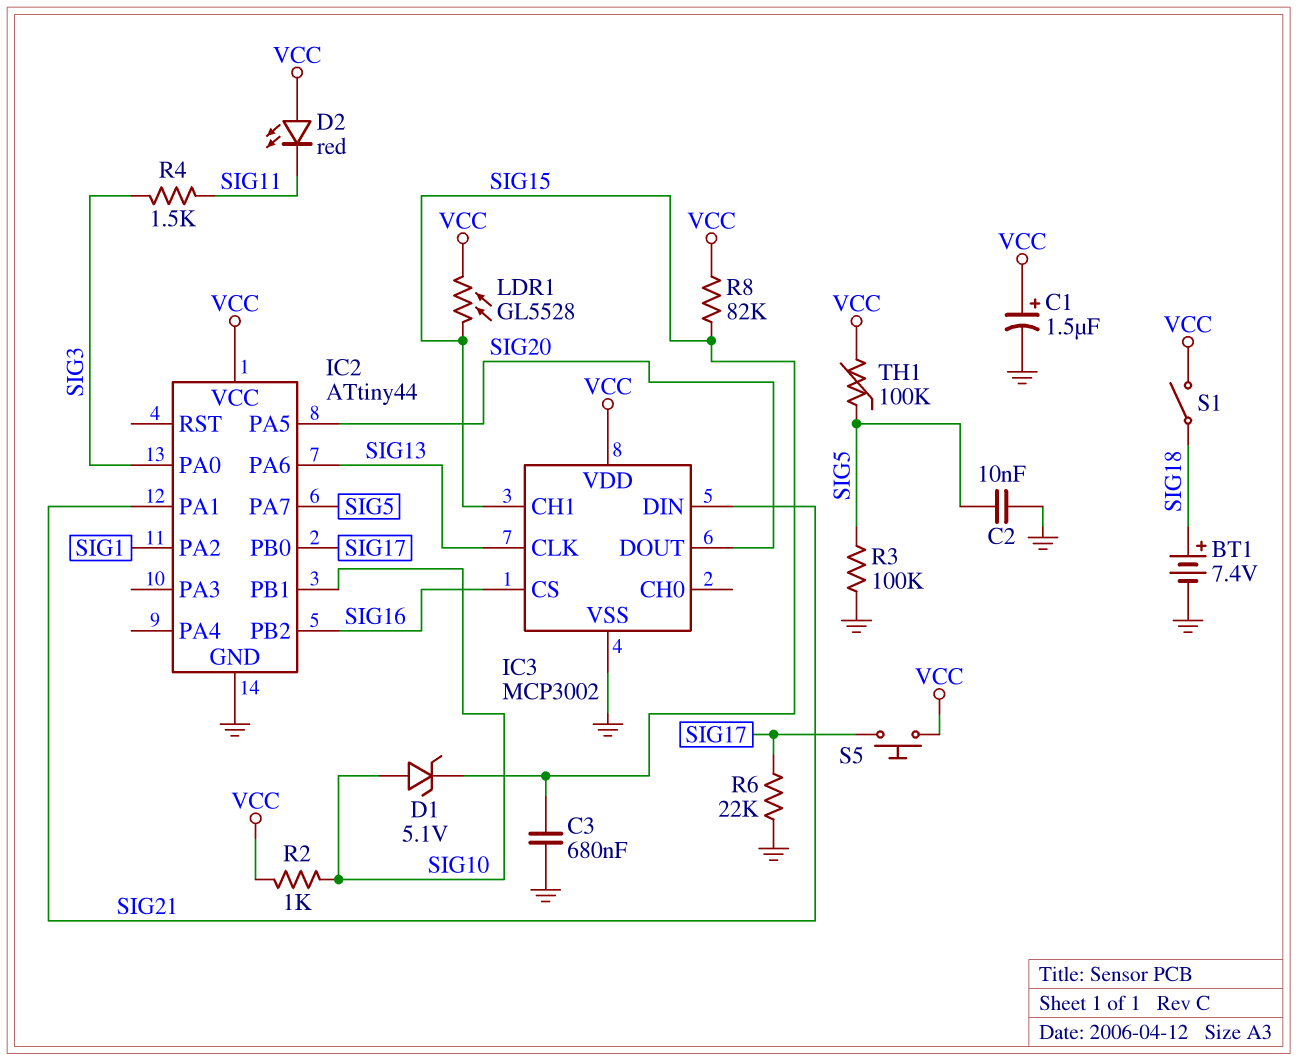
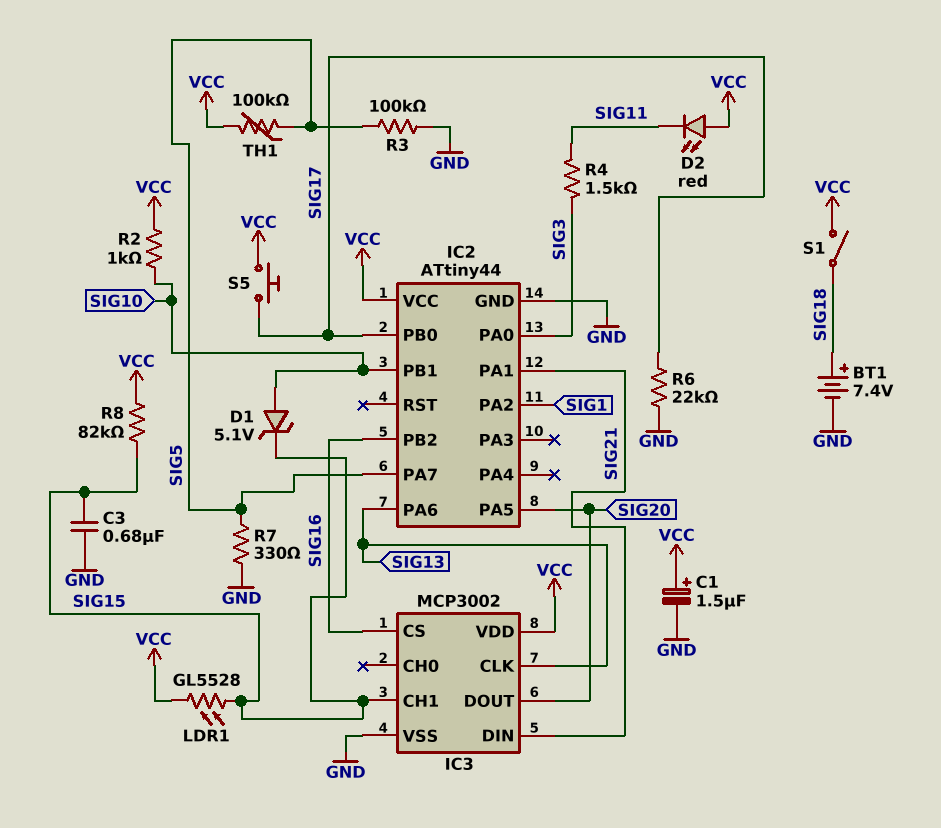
C2: 10nF (GND, SIG5) -> none
R7: none -> 330 (GND, SIG5)

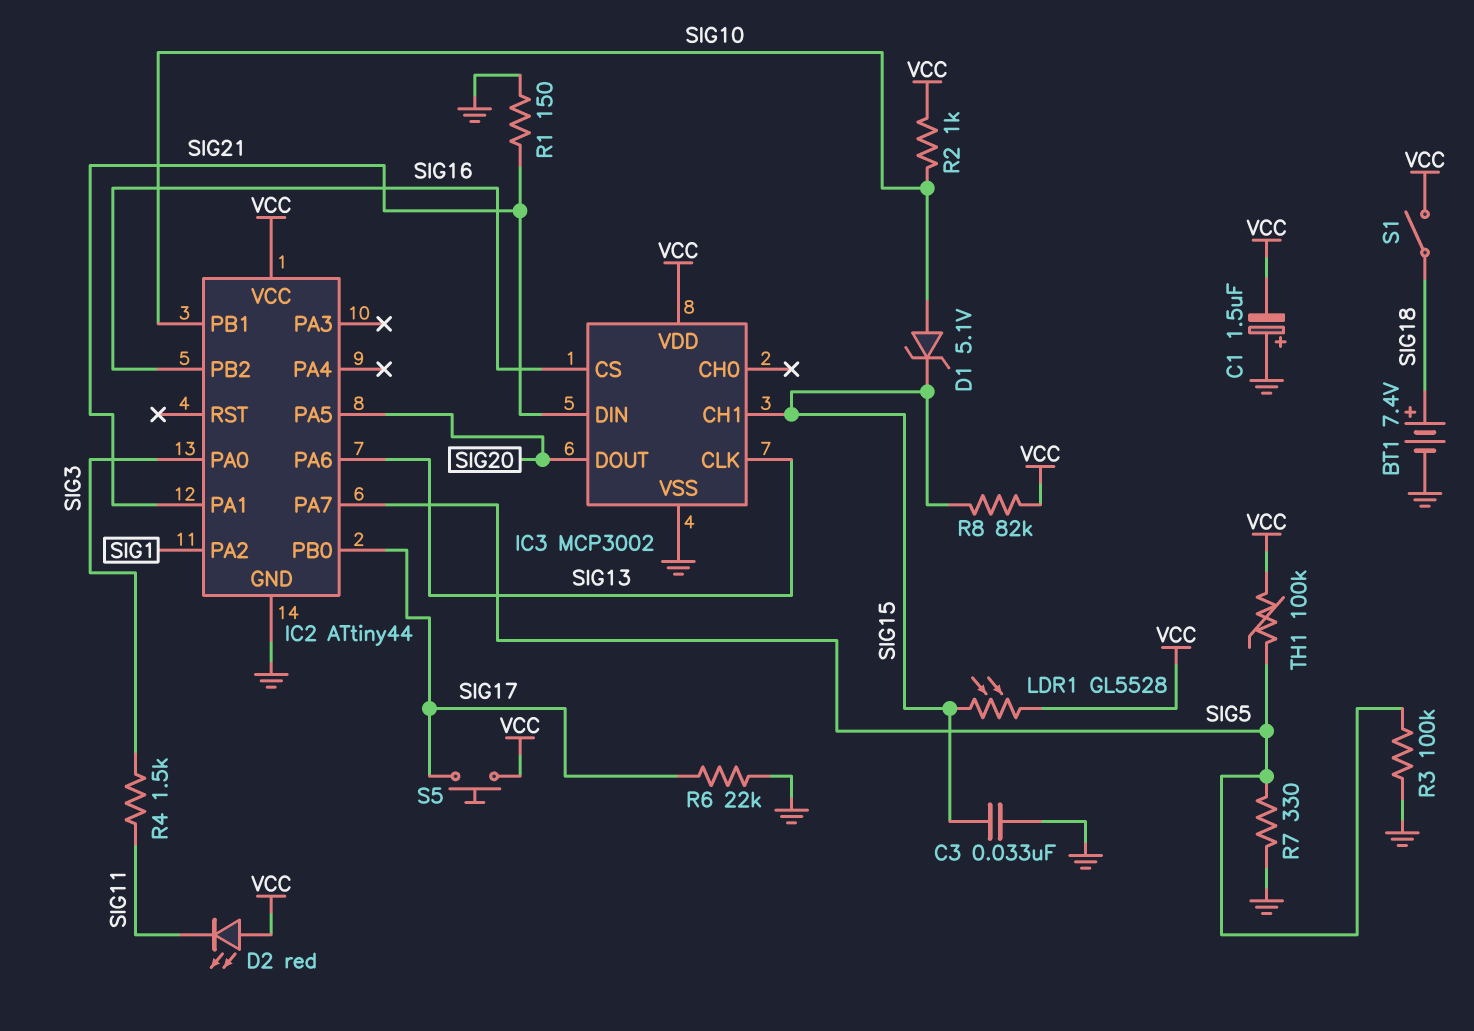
C1: 1.5uF (plus VCC, minus GND) -> 1.5uF (plus GND, minus VCC)
C3: 680nF (GND, SIG15) -> 33nF (GND, SIG15)
R1: none -> 150 (GND, SIG21)

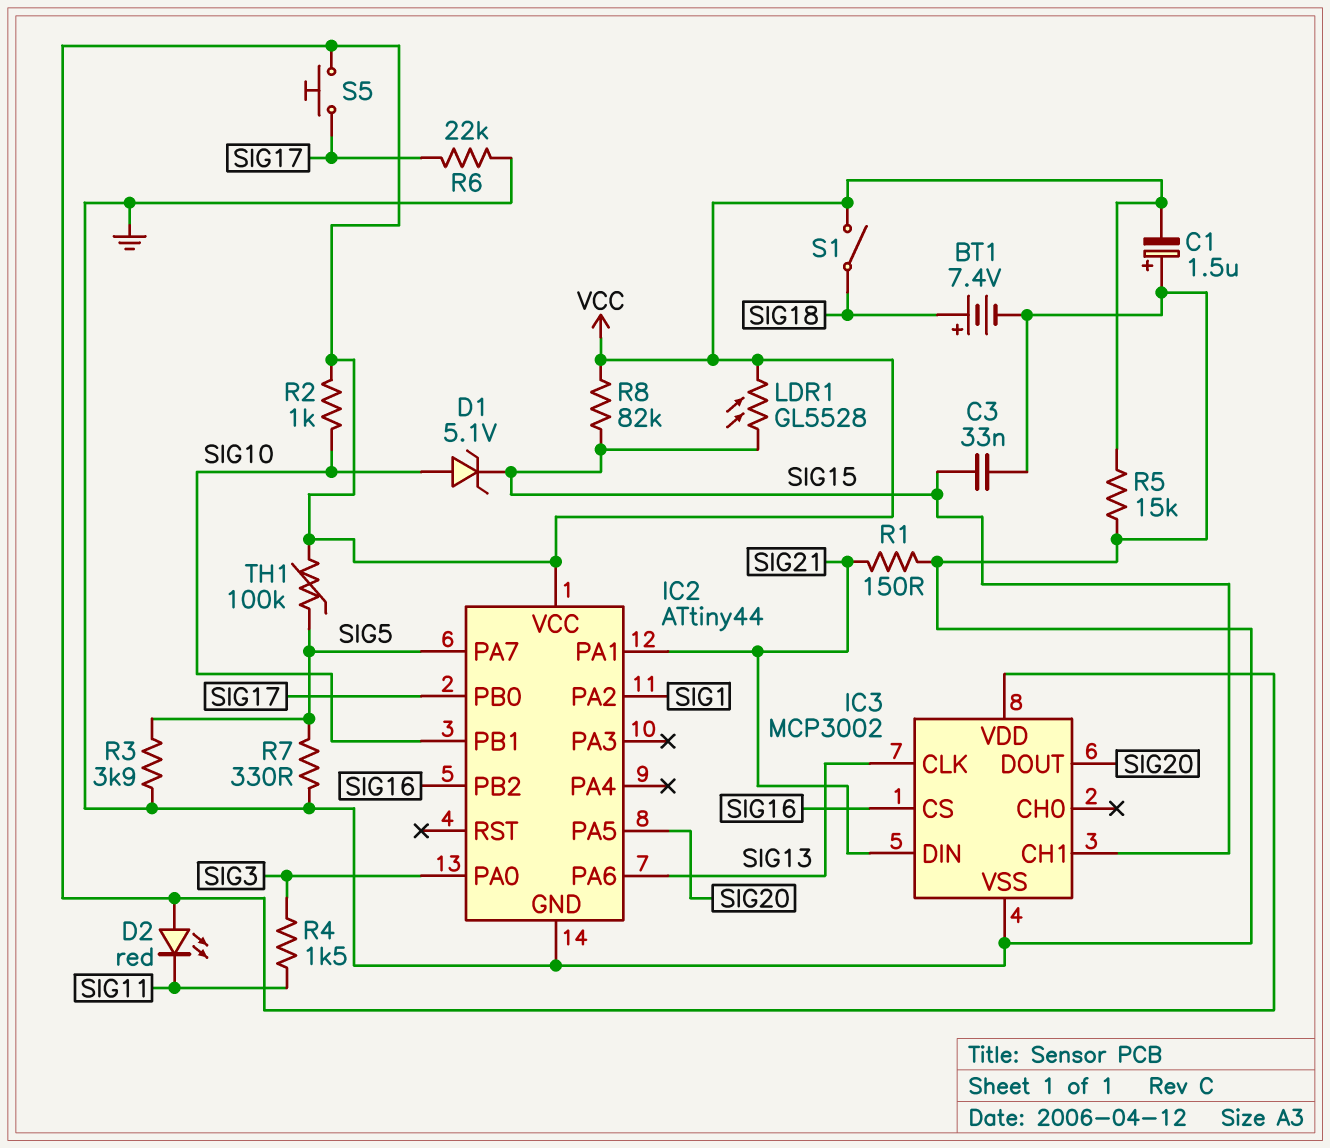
R3: 100k (GND, SIG5) -> 3.9k (GND, SIG5)
R5: none -> 15k (GND, VCC)

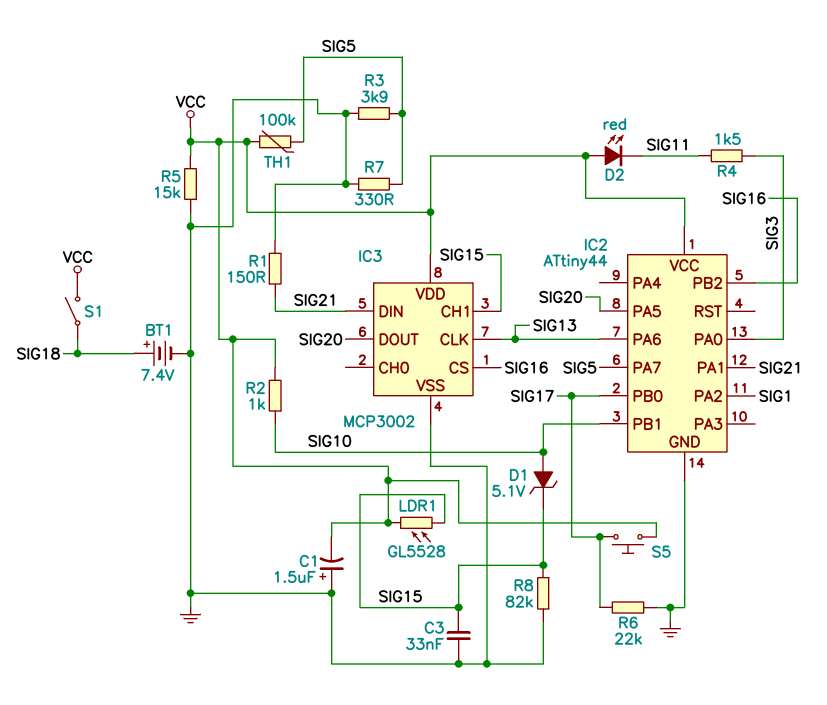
R8: 82k (SIG15, VCC) -> 82k (GND, SIG15)

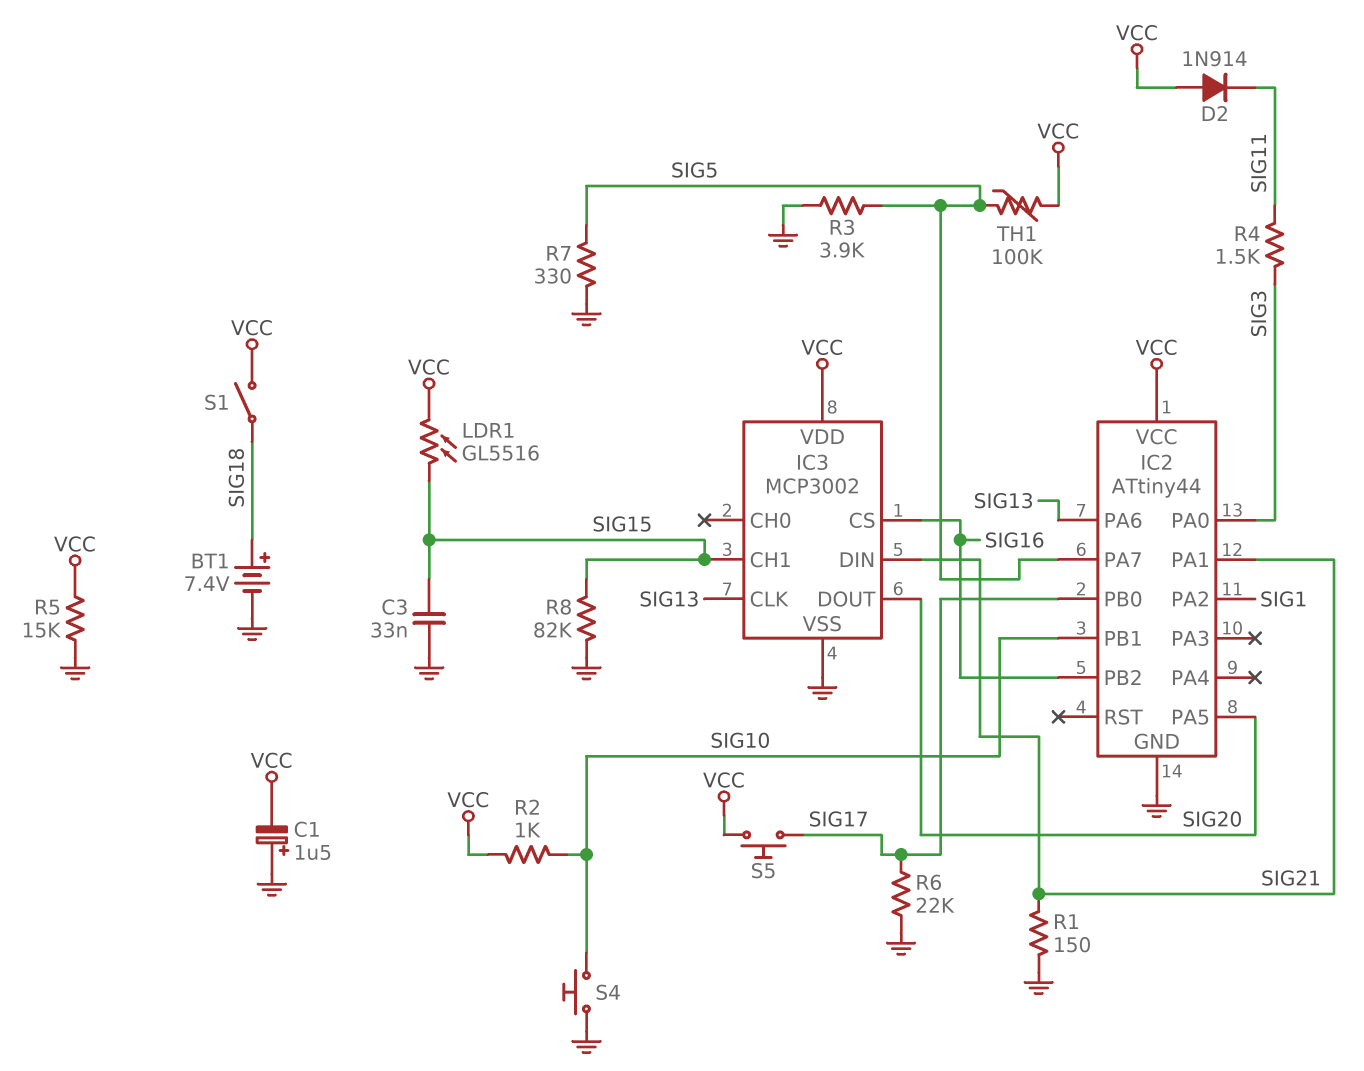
D1: zener 5.1V (A SIG10, K SIG15) -> none
D2: LED red (A VCC, K SIG11) -> diode 1N914 (A VCC, K SIG11)
LDR1: GL5528 (SIG15, VCC) -> GL5516 (SIG15, VCC)
S4: none -> button (GND, SIG10)

